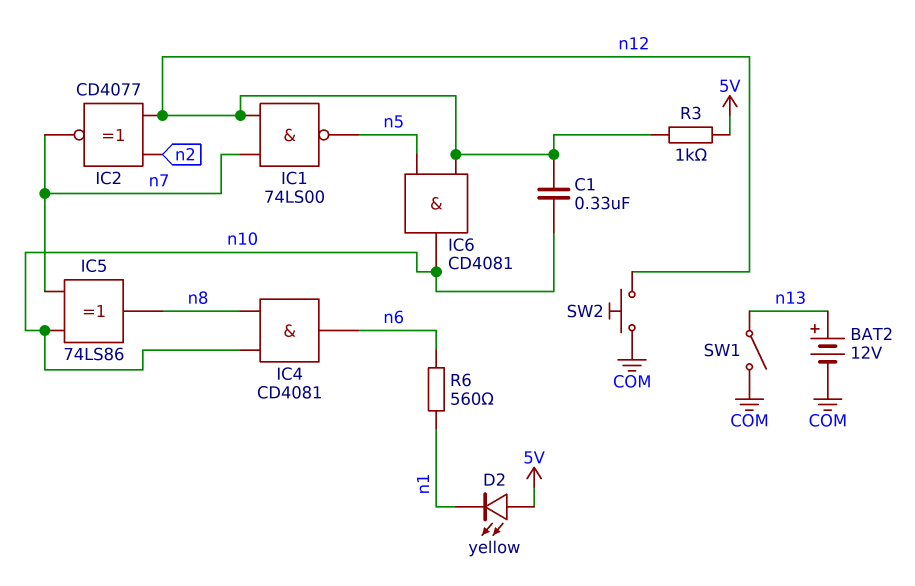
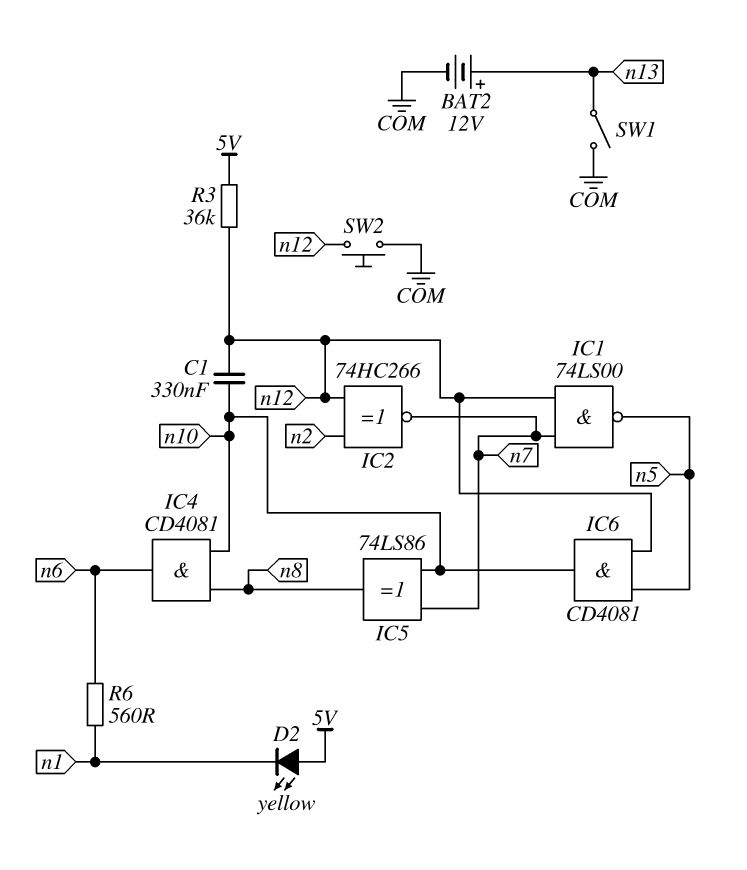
IC2: XNOR CD4077 (in n2, in n12, out n7) -> XNOR 74HC266 (in n2, in n12, out n7)
R3: 1k (5V, n12) -> 36k (5V, n12)

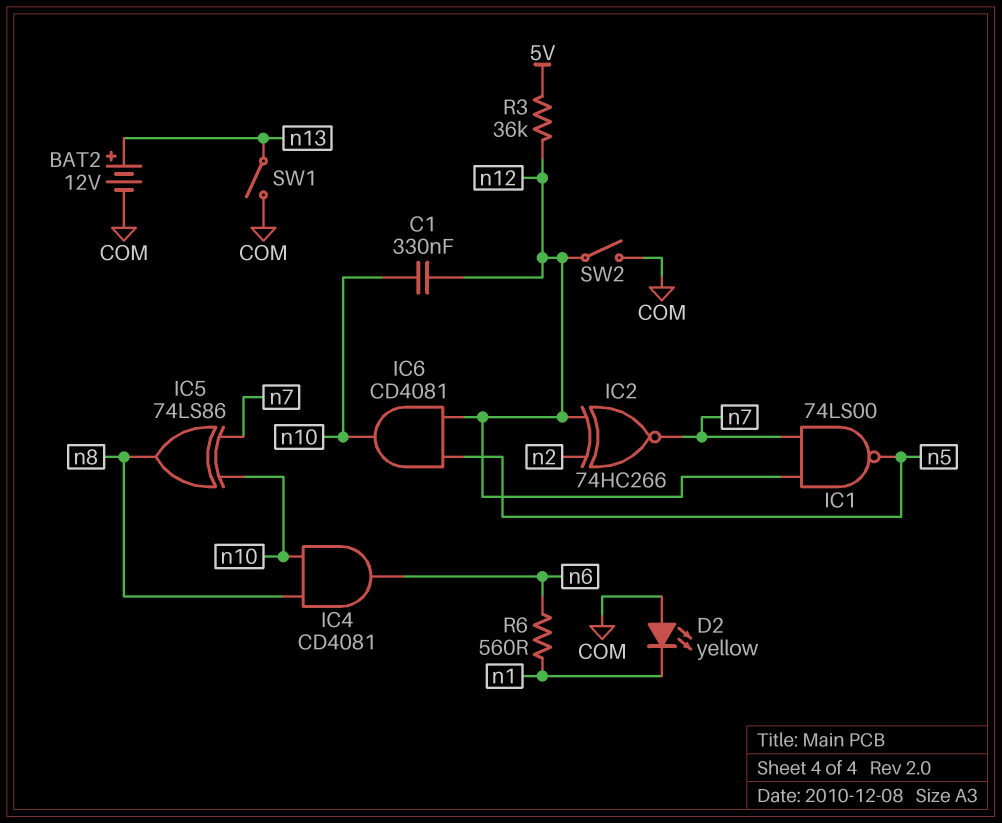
D2: LED yellow (A 5V, K n1) -> LED yellow (A COM, K n1)
SW2: button (COM, n12) -> switch (COM, n12)

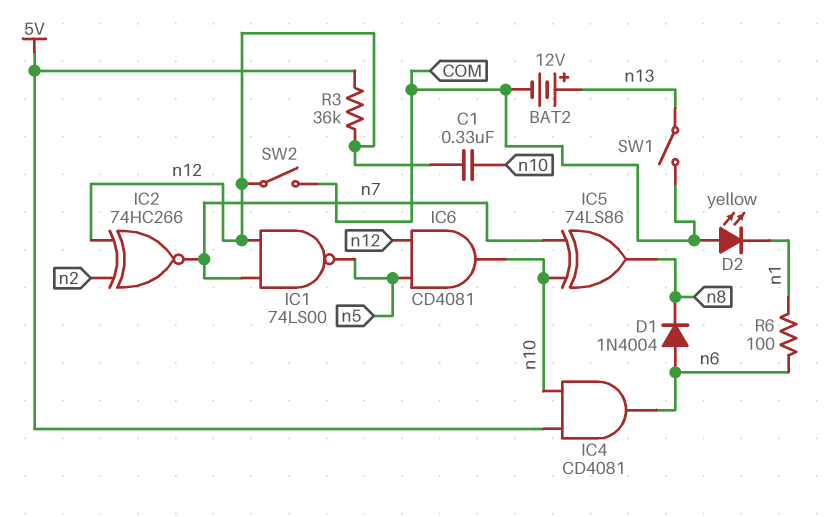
D1: none -> diode 1N4004 (A n6, K n8)
IC4: AND CD4081 (in n8, in n10, out n6) -> AND CD4081 (in 5V, in n10, out n6)
R6: 560 (n1, n6) -> 100 (n1, n6)

